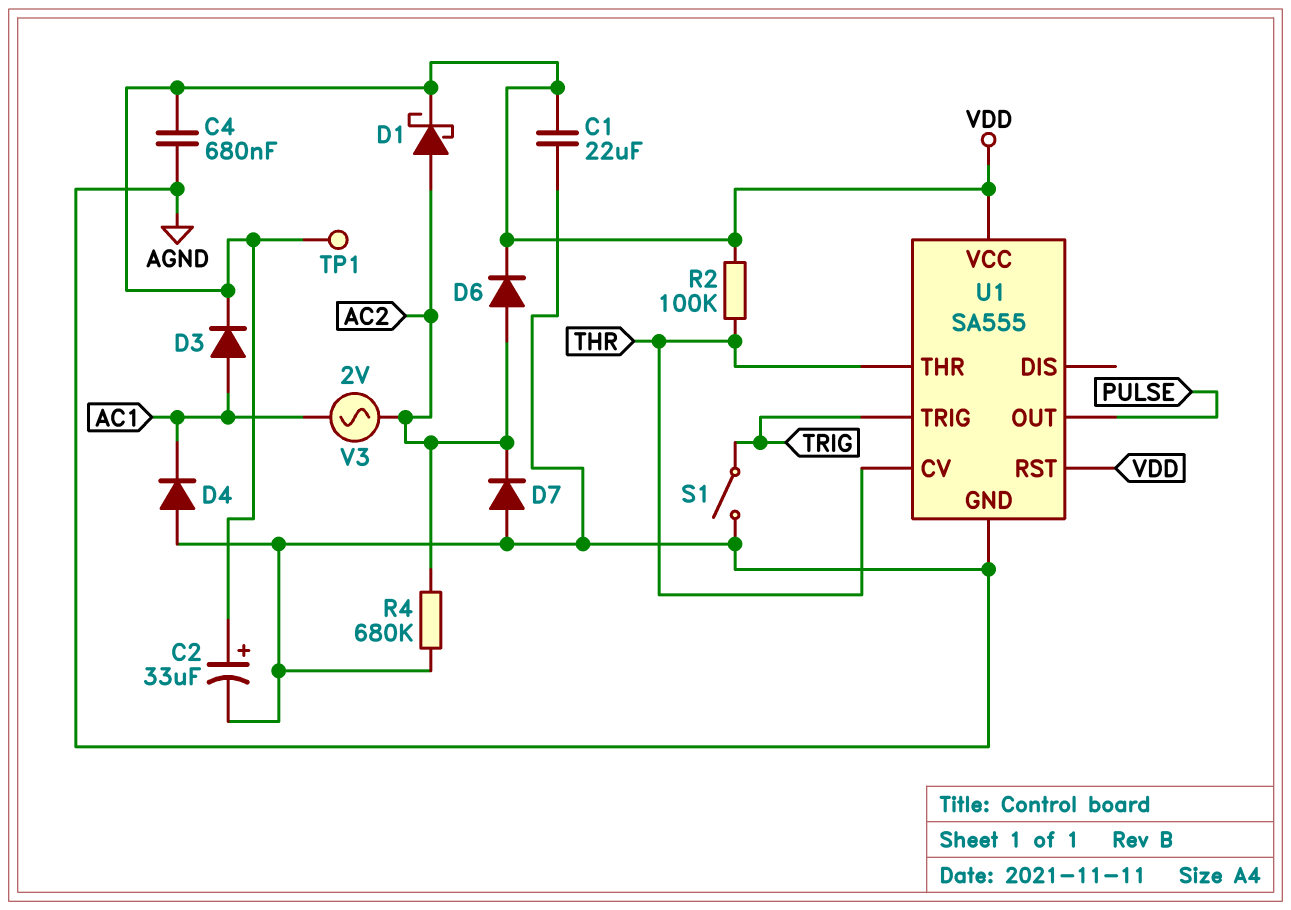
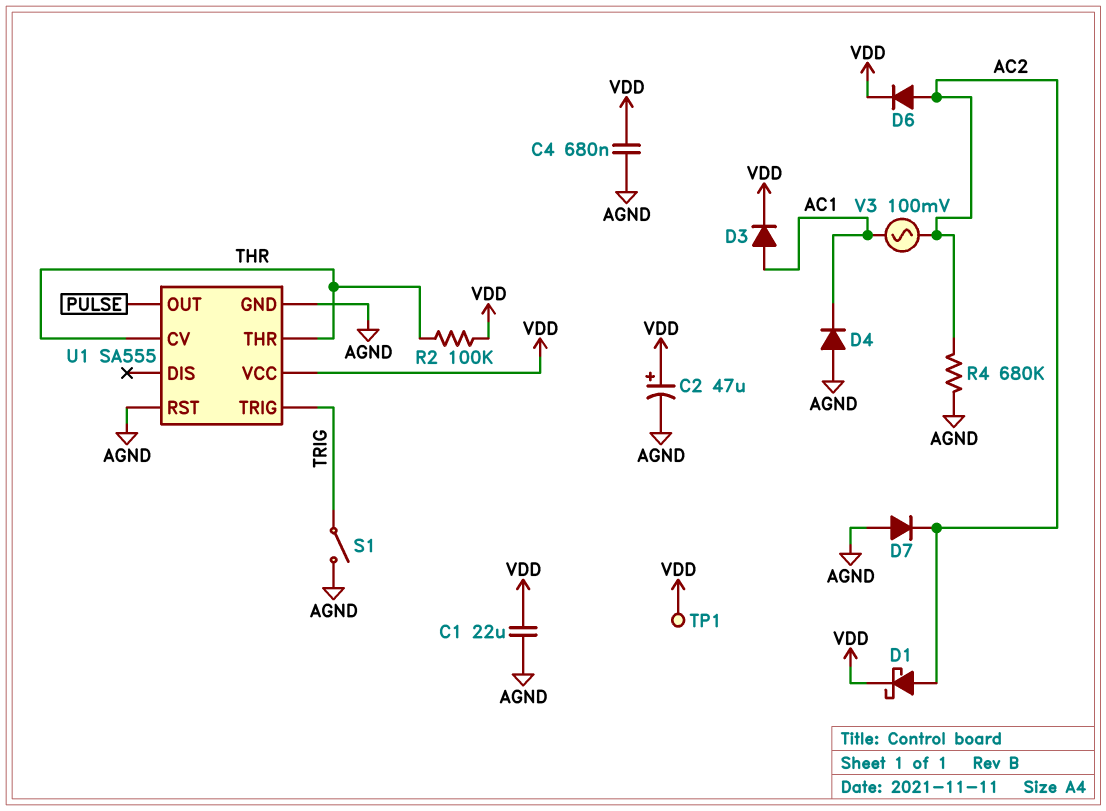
C2: 33uF (plus VDD, minus AGND) -> 47uF (plus VDD, minus AGND)
U1 pin RST: VDD -> AGND
V3: AC 2V (AC1, AC2) -> AC 100mV (AC1, AC2)

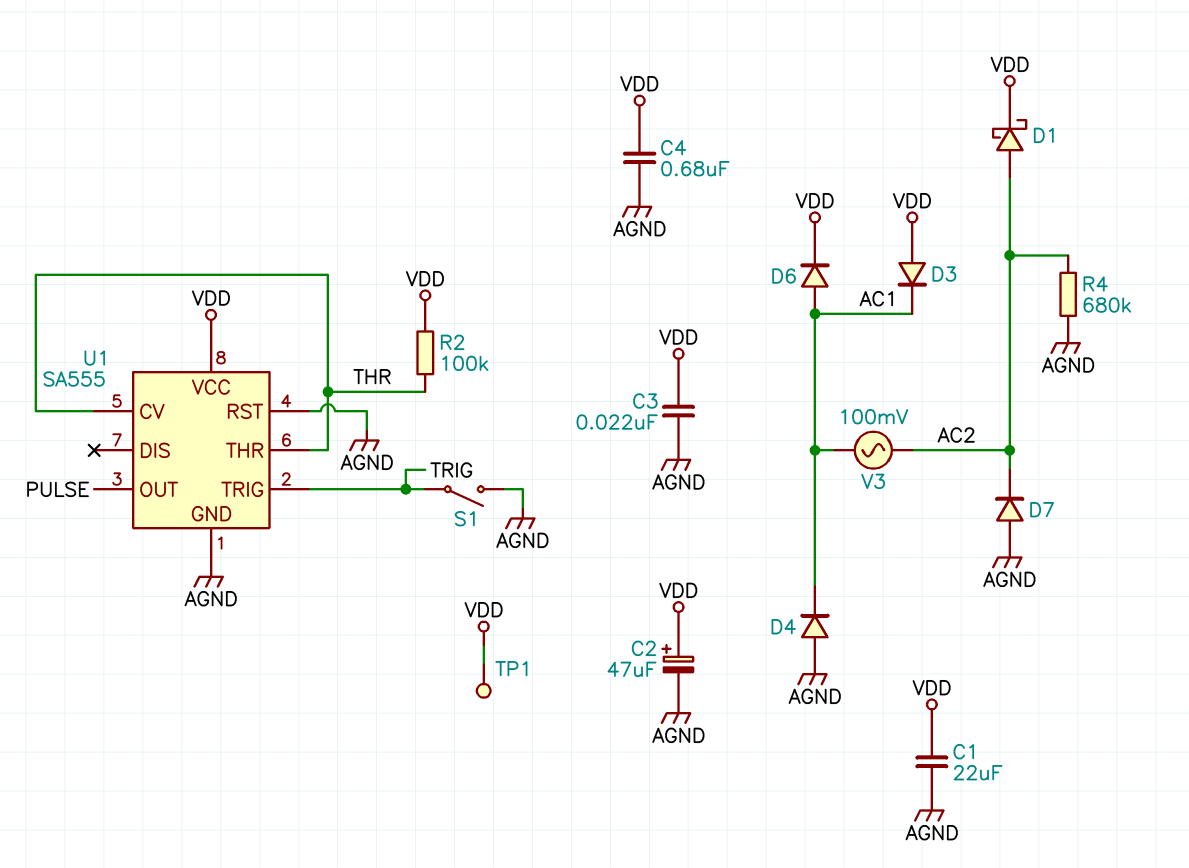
C3: none -> 22nF (AGND, VDD)
D3: diode (A AC1, K VDD) -> diode (A VDD, K AC1)
D6: diode (A AC2, K VDD) -> diode (A AC1, K VDD)

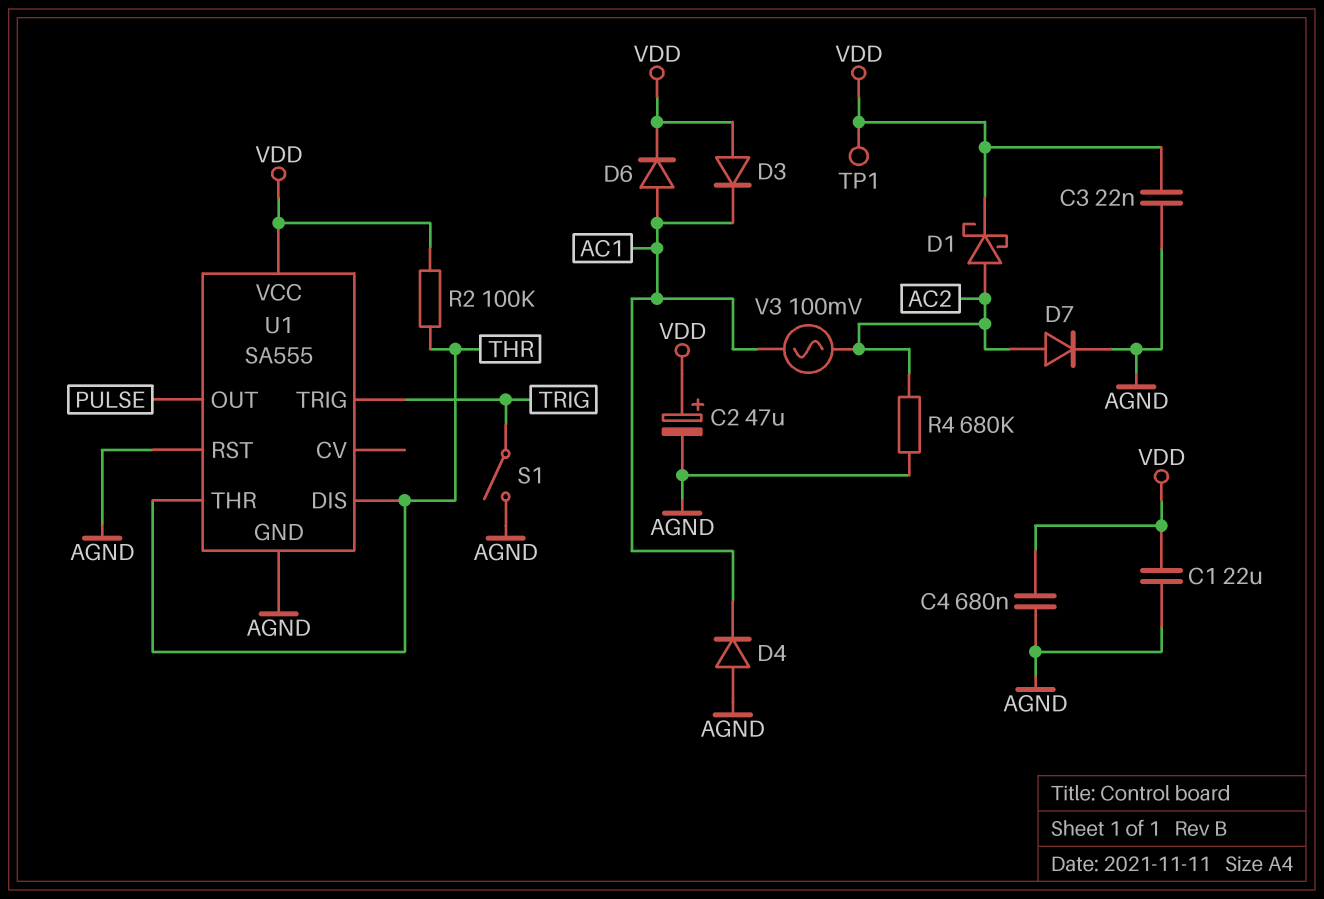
D7: diode (A AGND, K AC2) -> diode (A AC2, K AGND)
U1 pin CV: THR -> none
U1 pin DIS: none -> THR

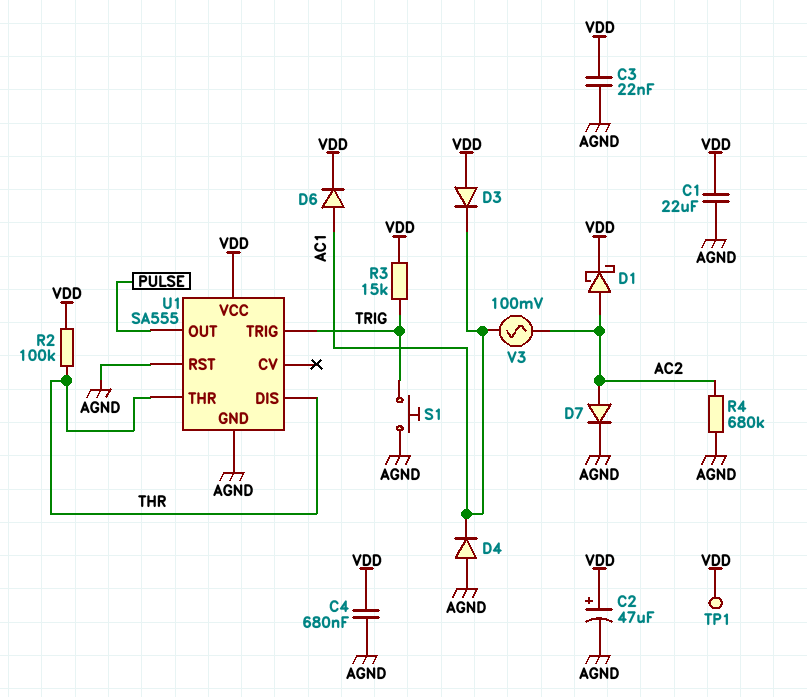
R3: none -> 15k (TRIG, VDD)
S1: switch (AGND, TRIG) -> button (AGND, TRIG)

